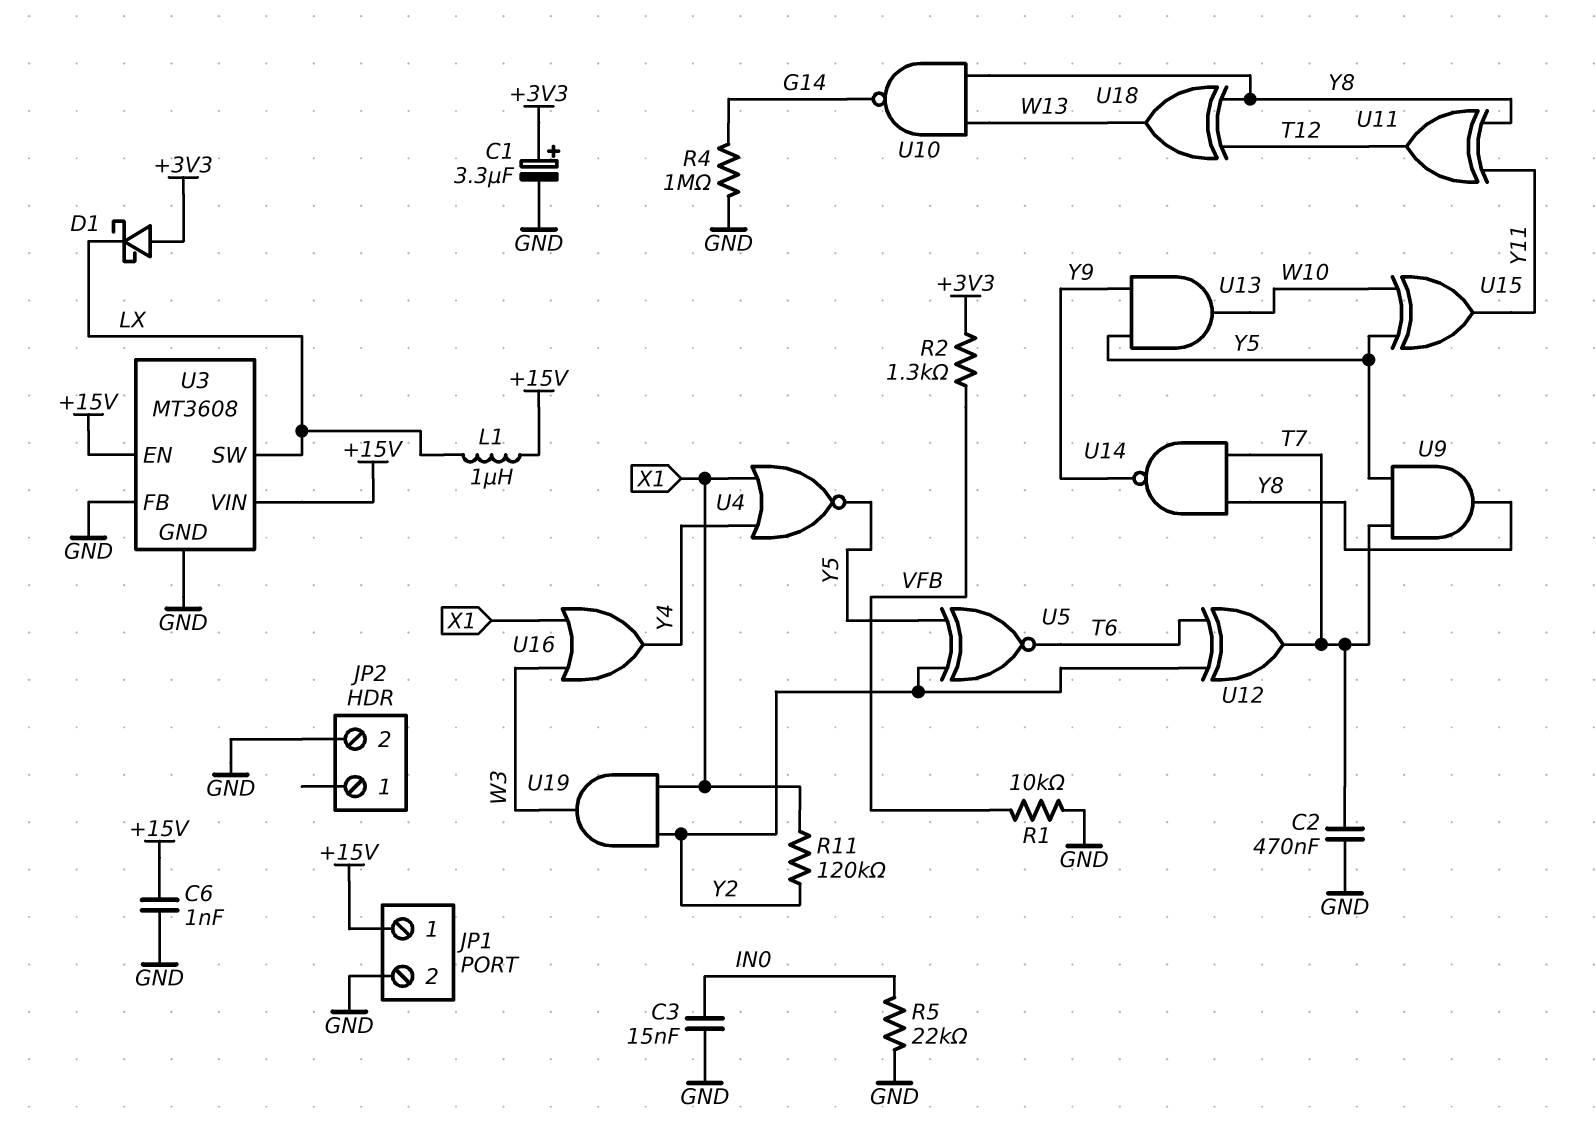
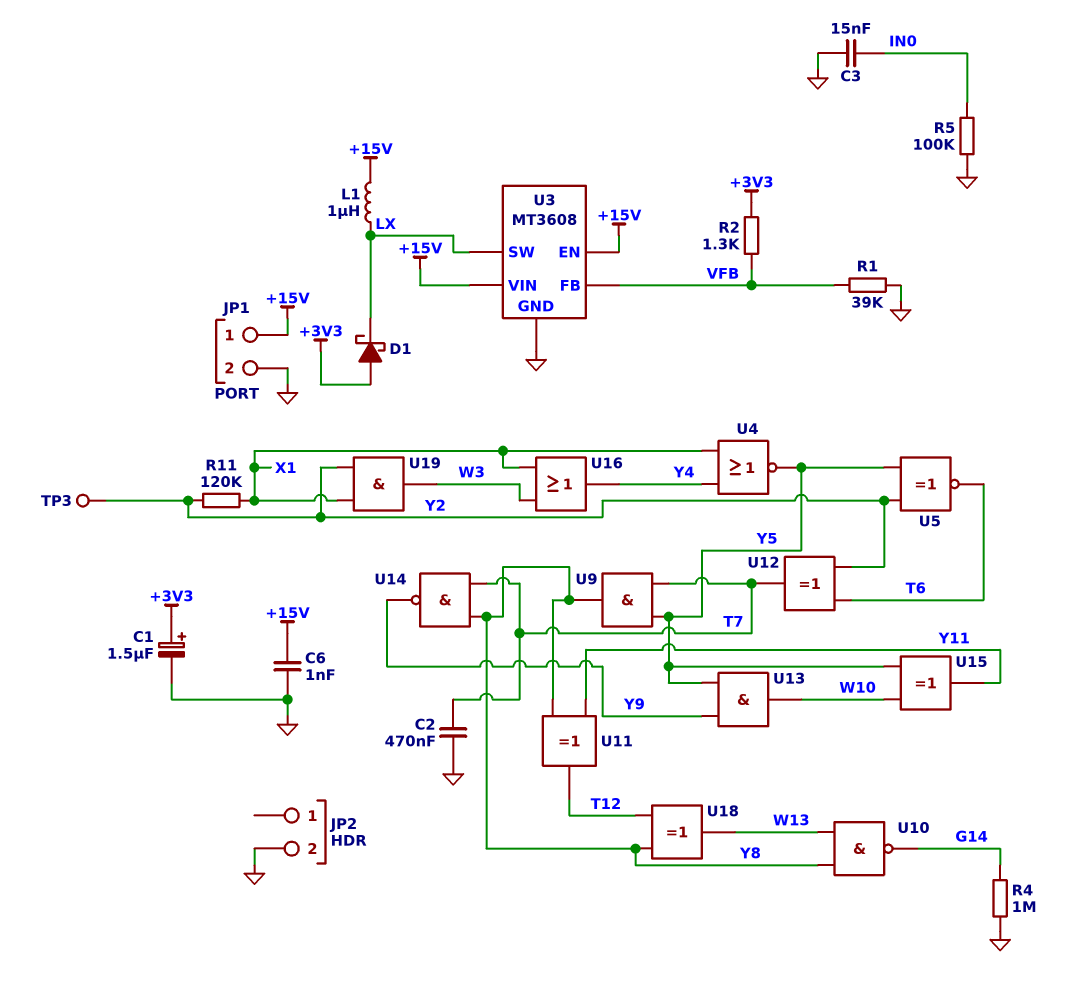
C1: 3.3uF (plus +3V3, minus GND) -> 1.5uF (plus +3V3, minus GND)
R1: 10k (GND, VFB) -> 39k (GND, VFB)
R5: 22k (GND, IN0) -> 100k (GND, IN0)
TP3: none -> test point (Y2)
U3 pin FB: GND -> VFB

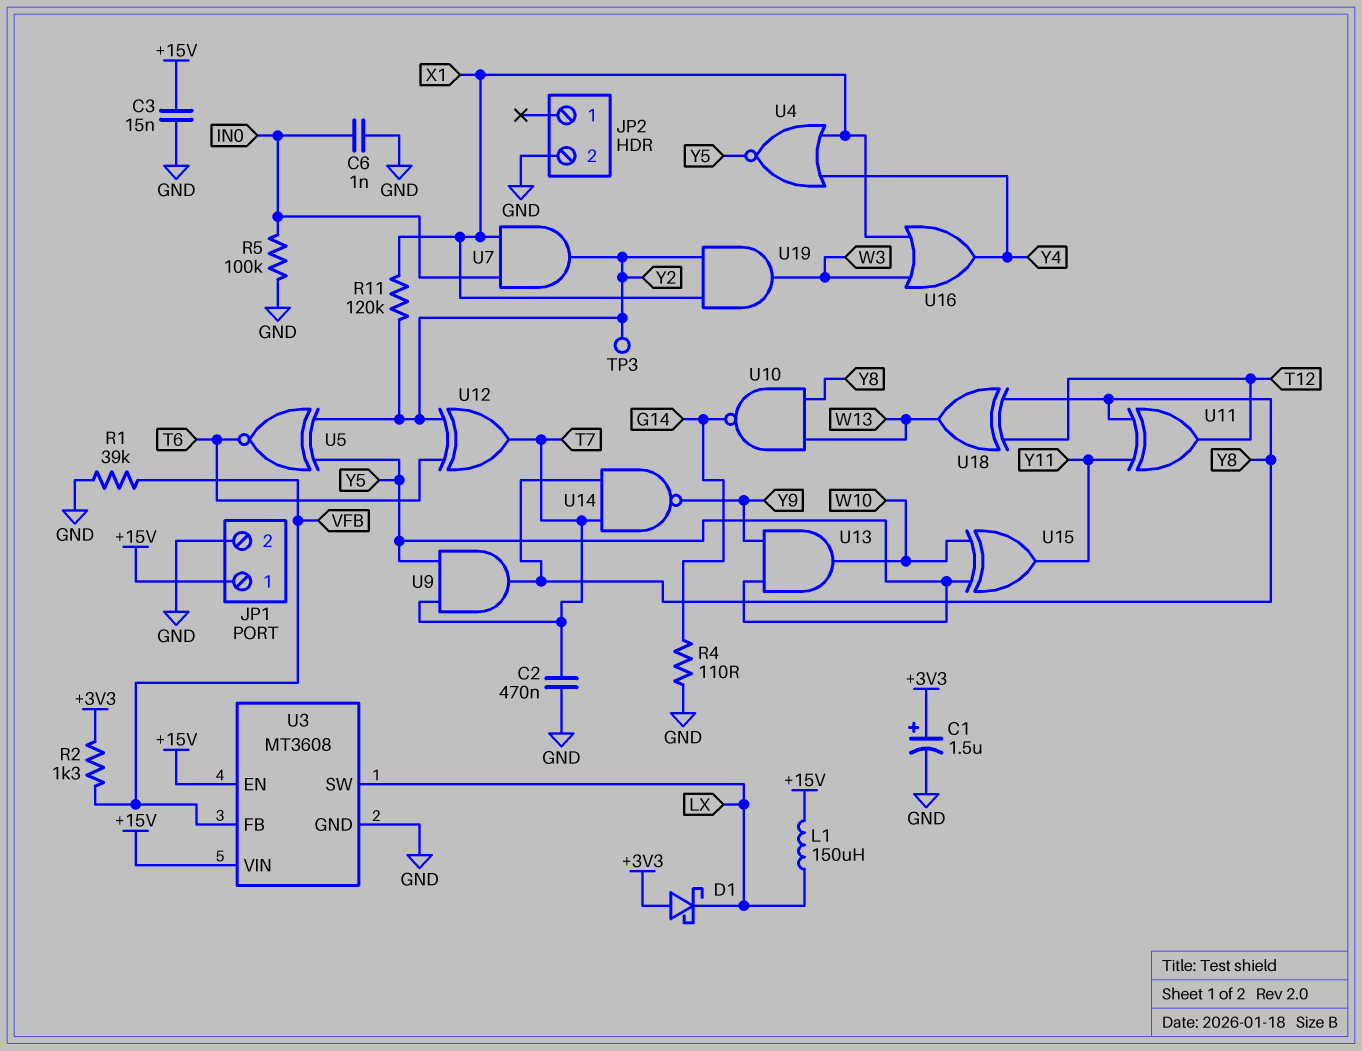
C3: 15nF (GND, IN0) -> 15nF (+15V, GND)
C6: 1nF (+15V, GND) -> 1nF (GND, IN0)
L1: 1uH (+15V, LX) -> 150uH (+15V, LX)
R4: 1M (G14, GND) -> 110 (G14, GND)
U7: none -> AND (in IN0, in X1, out Y2)

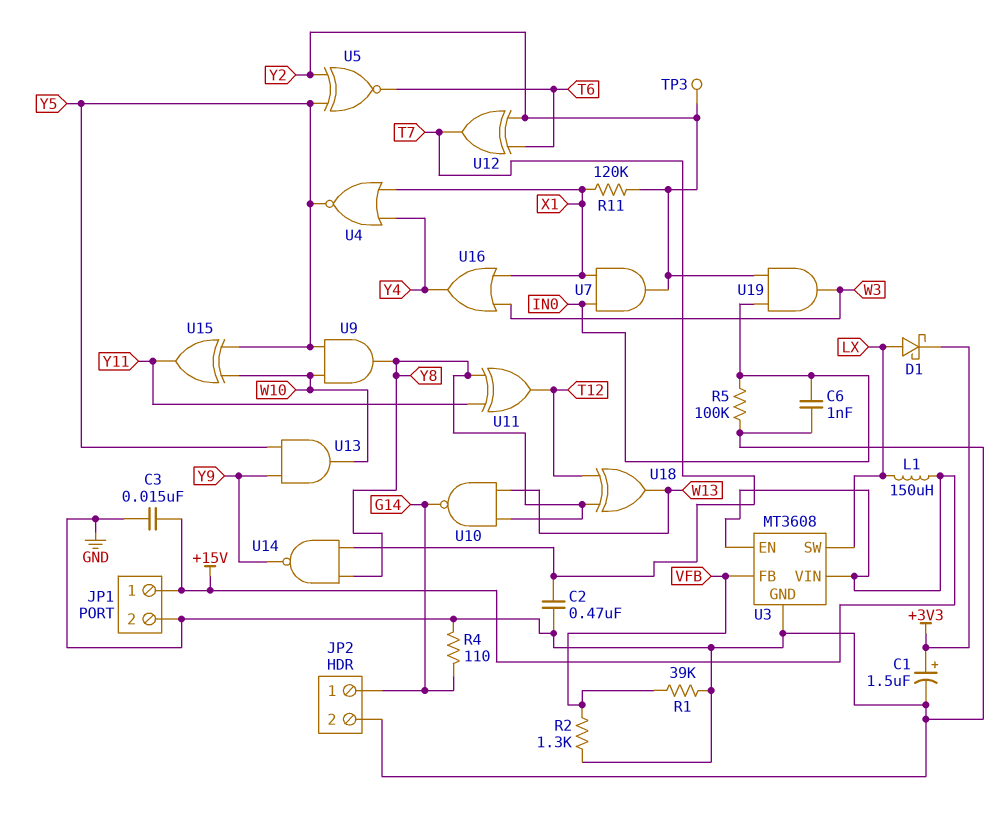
D1: schottky (A +3V3, K LX) -> schottky (A LX, K +3V3)
JP2 pin 1: none -> G14
R2: 1.3k (+3V3, VFB) -> 1.3k (GND, VFB)
U9: AND (in T7, in Y5, out Y8) -> AND (in W10, in Y5, out Y8)
U19: AND (in X1, in Y2, out W3) -> AND (in IN0, in Y2, out W3)

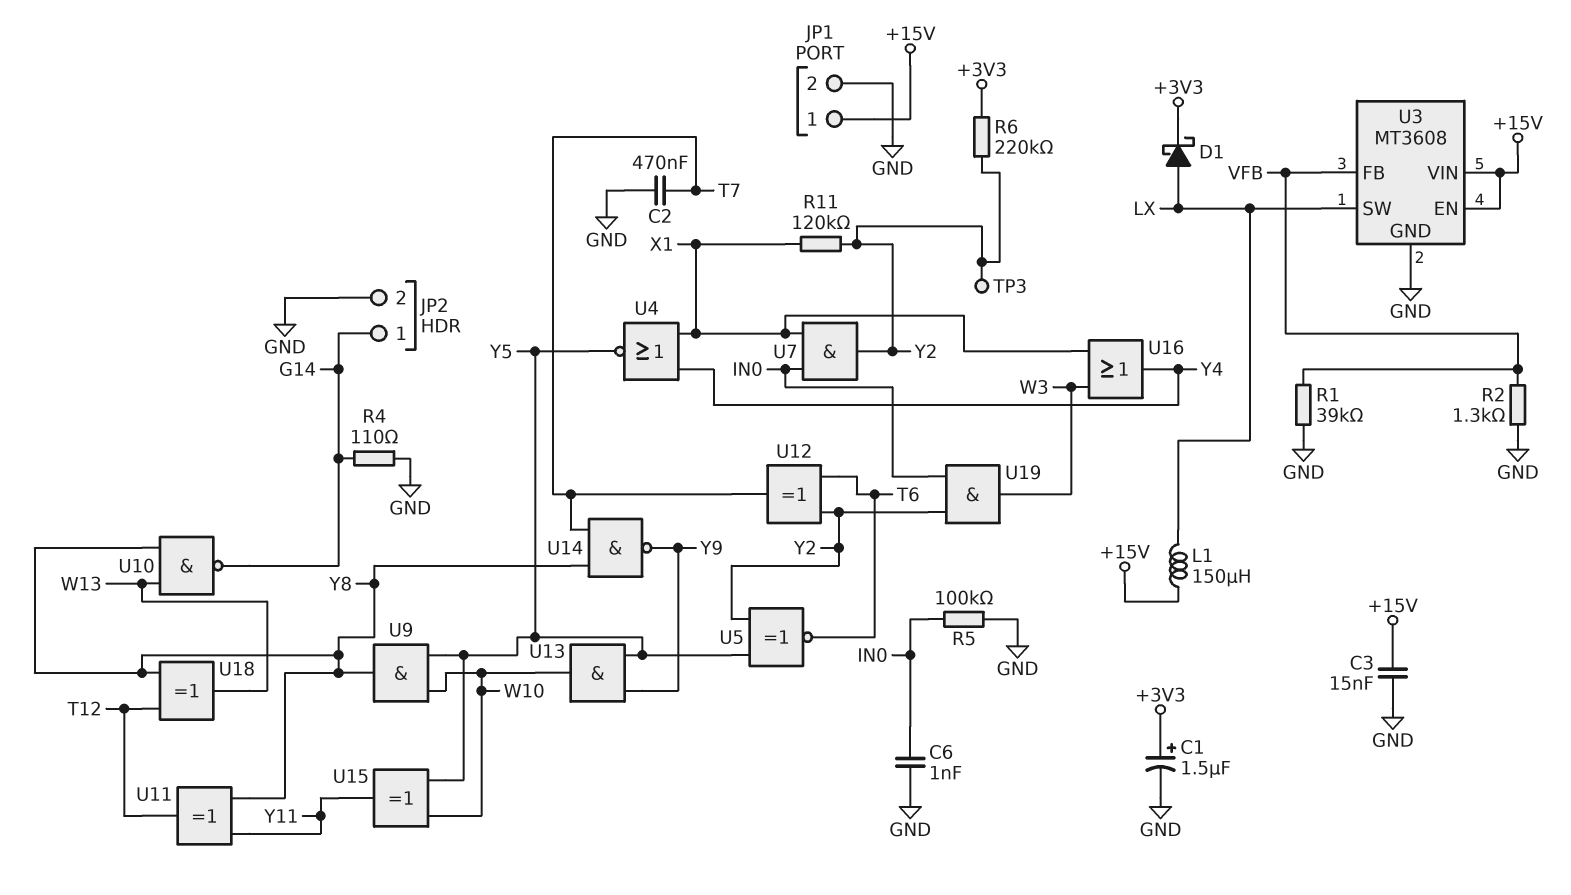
R6: none -> 220k (+3V3, Y2)

